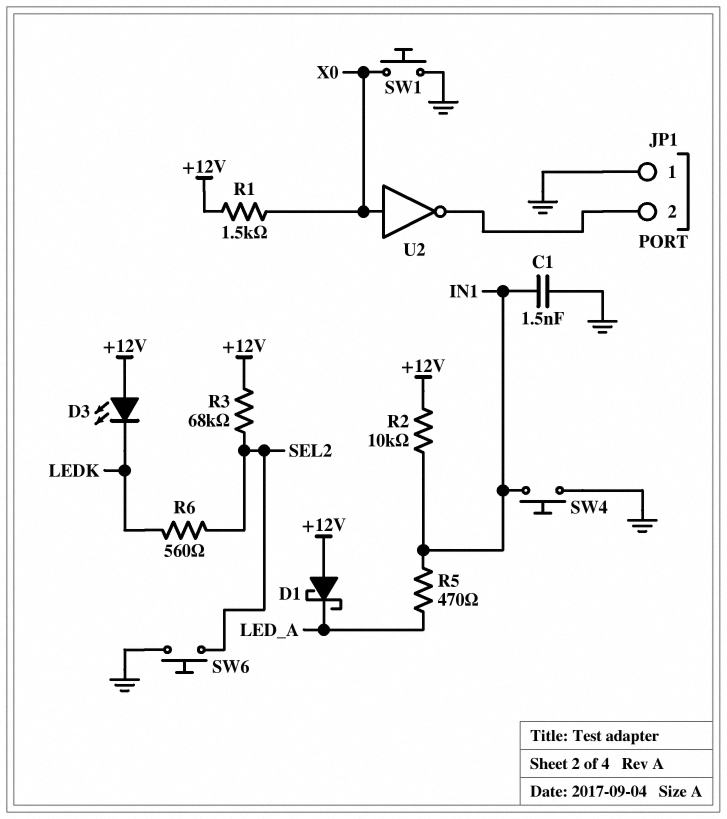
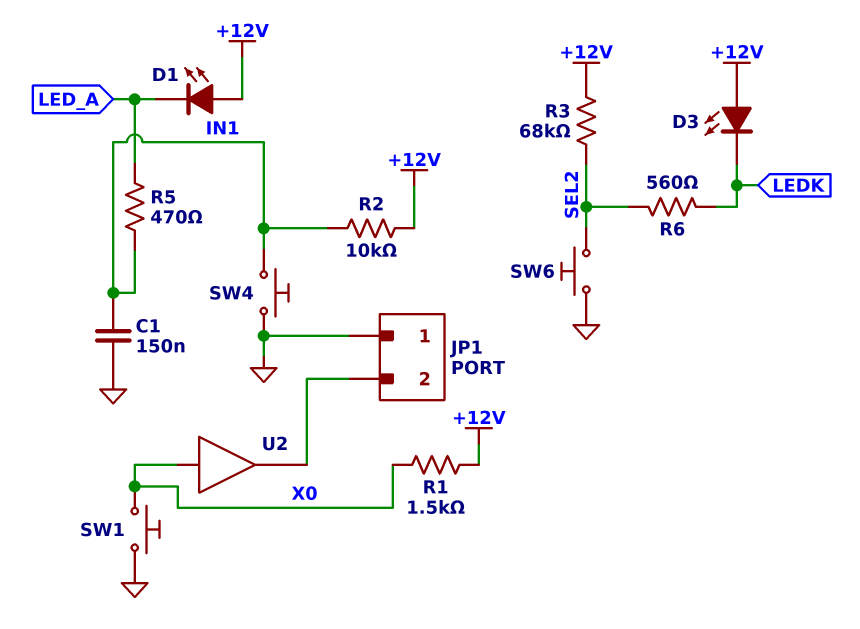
C1: 1.5nF (GND, IN1) -> 150nF (GND, IN1)
D1: schottky (A +12V, K LED_A) -> LED (A +12V, K LED_A)
U2: NOT (in X0, out JP1/2) -> buffer (in X0, out JP1/2)

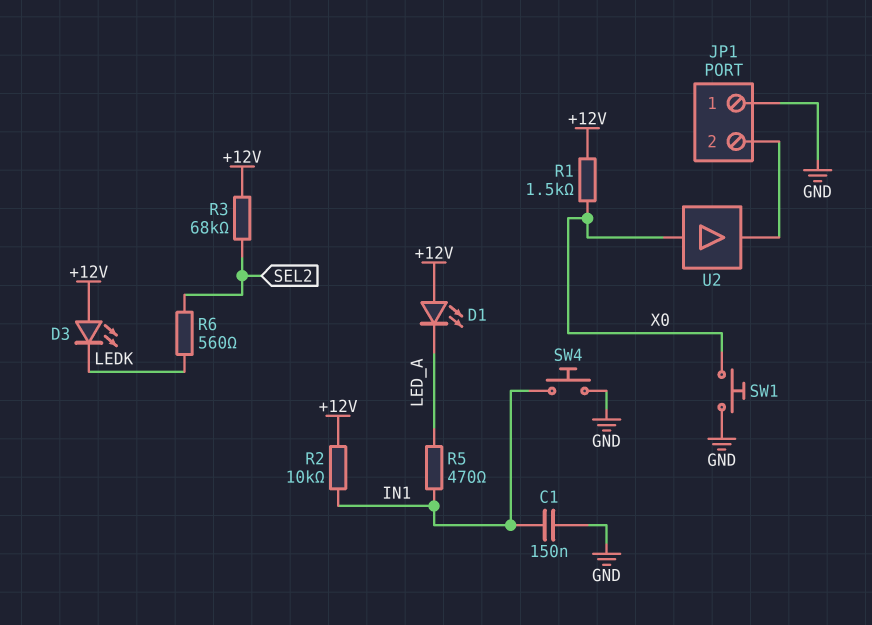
SW6: button (GND, SEL2) -> none

